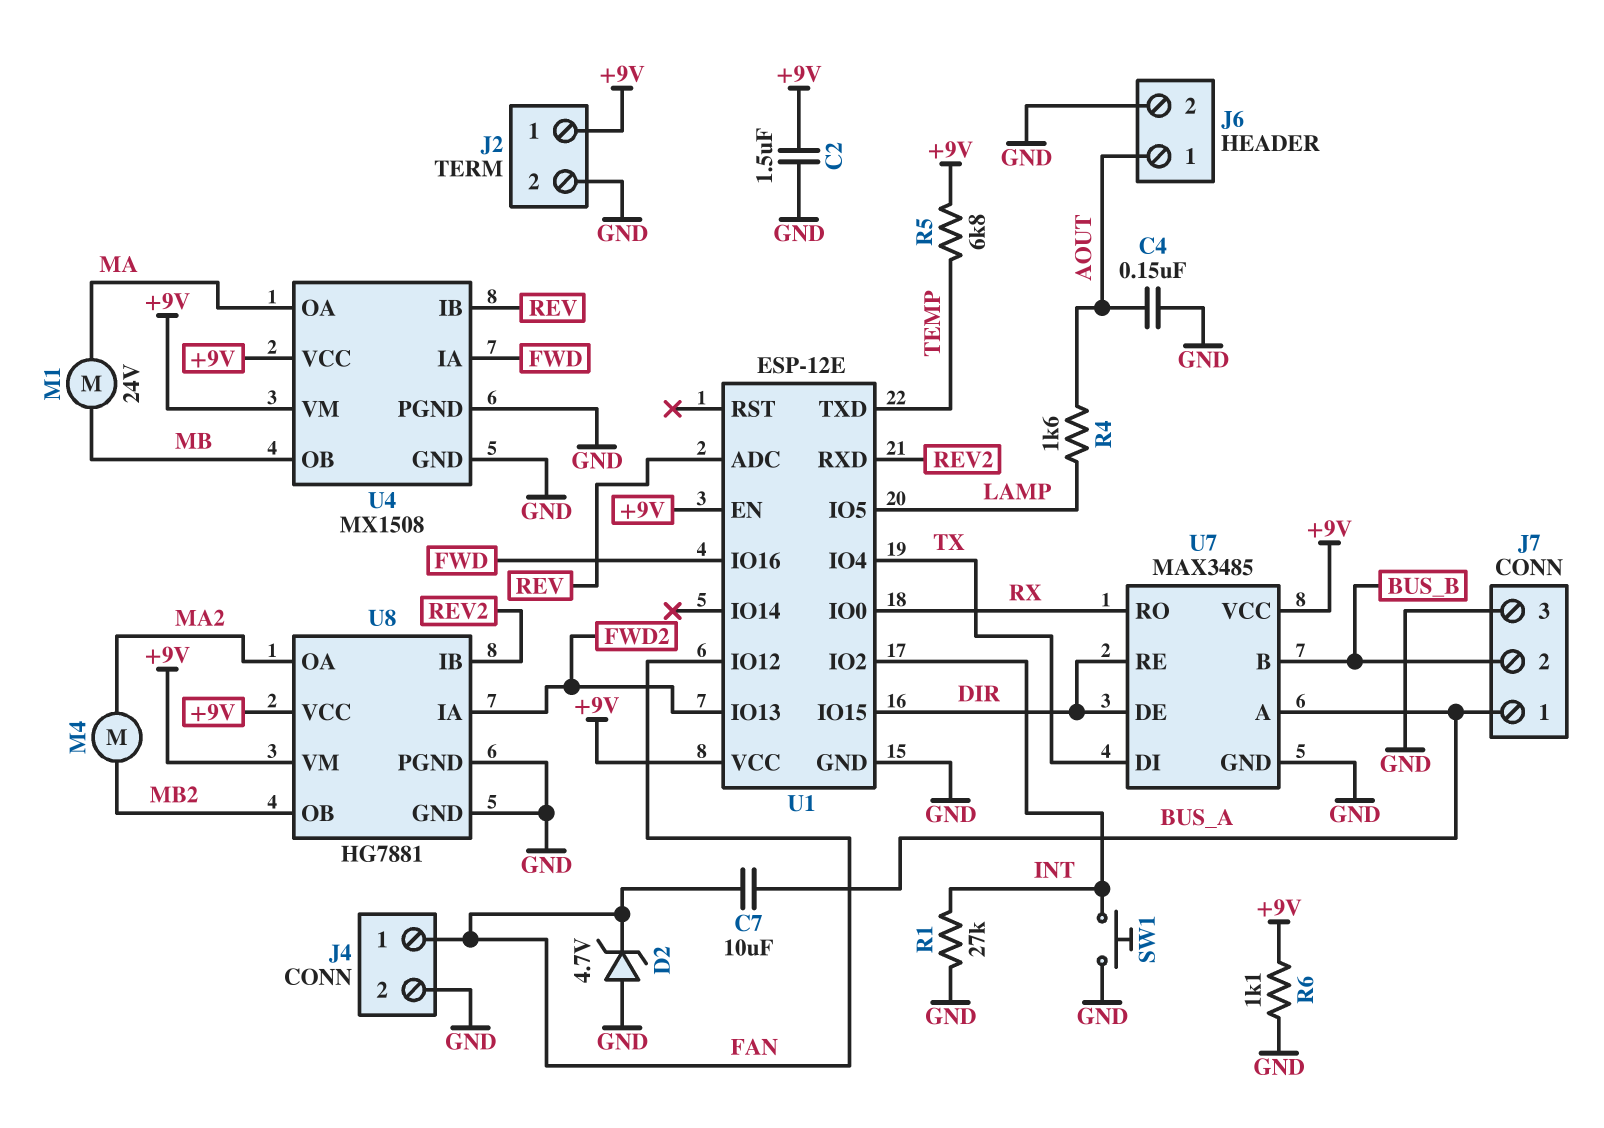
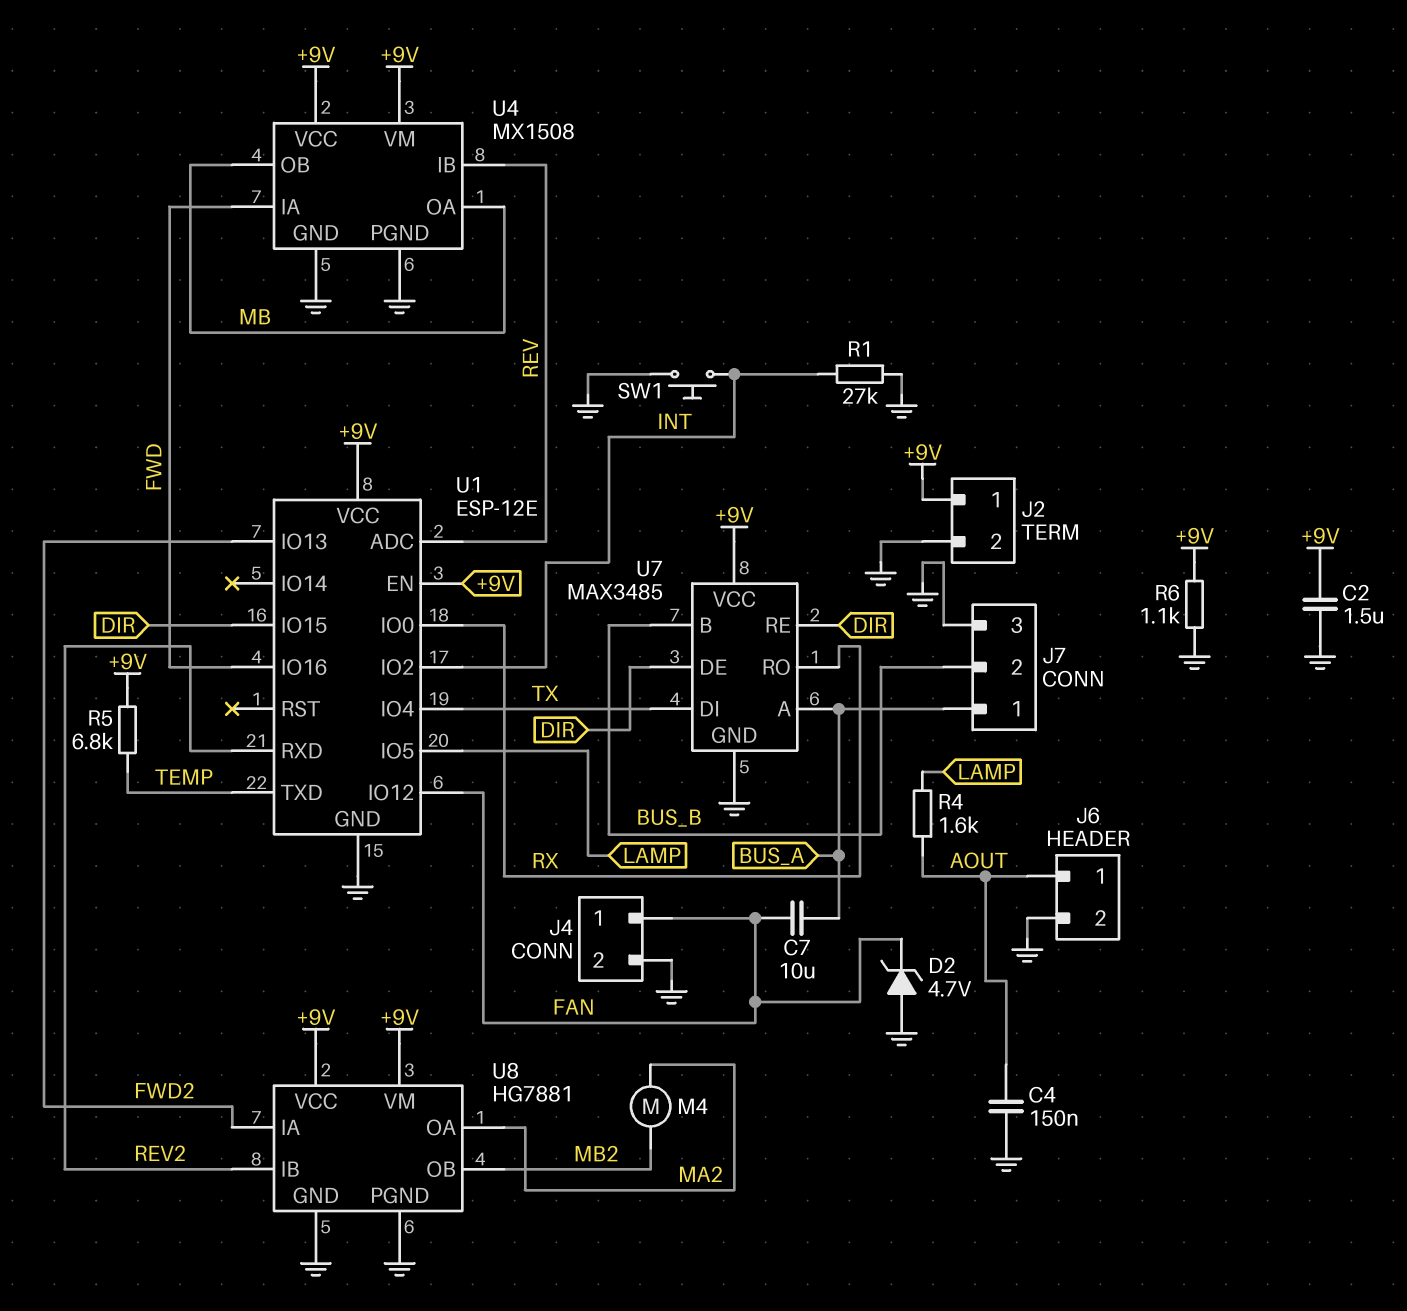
M1: motor 24V (MA, MB) -> none
U4 pin OA: MA -> MB

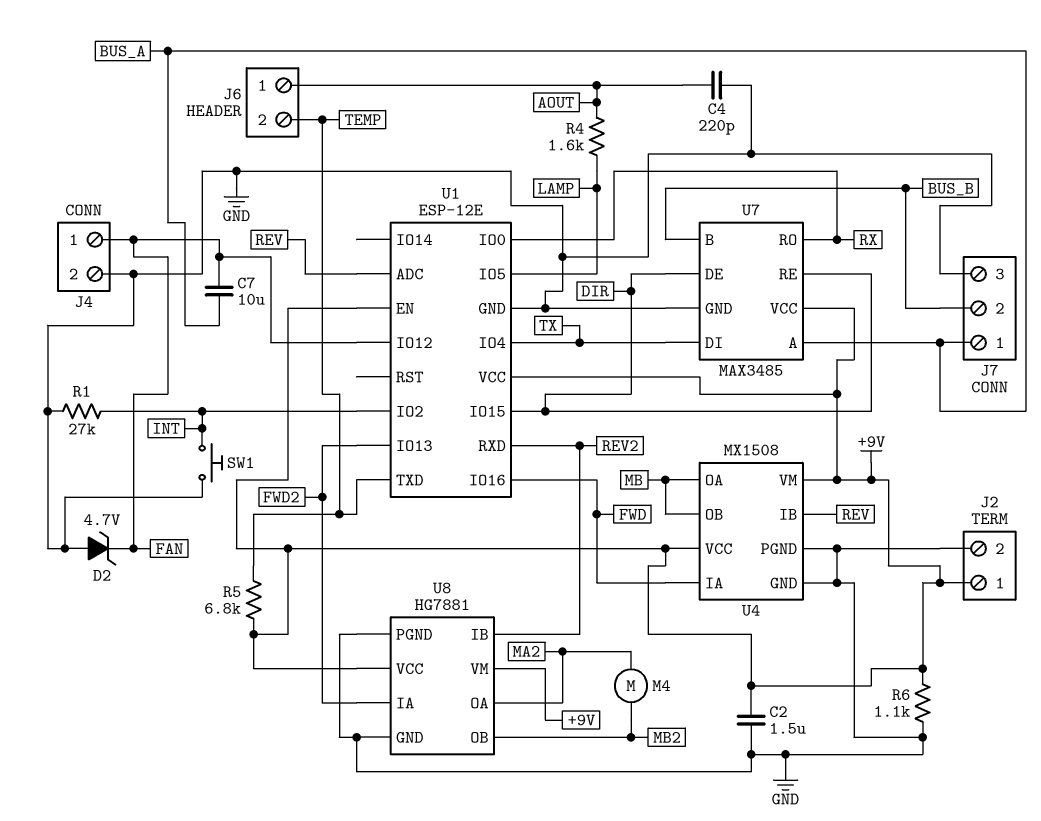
C4: 150nF (AOUT, GND) -> 220pF (AOUT, GND)
J6 pin 2: GND -> TEMP

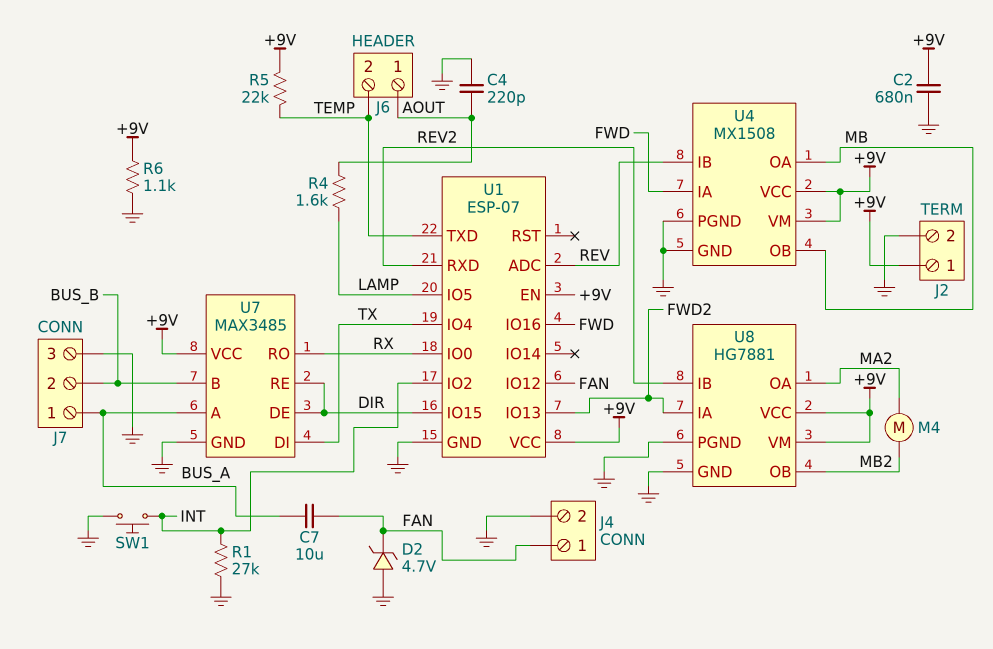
C2: 1.5uF (+9V, GND) -> 680nF (+9V, GND)
R5: 6.8k (+9V, TEMP) -> 22k (+9V, TEMP)
U1: ESP-12E -> ESP-07

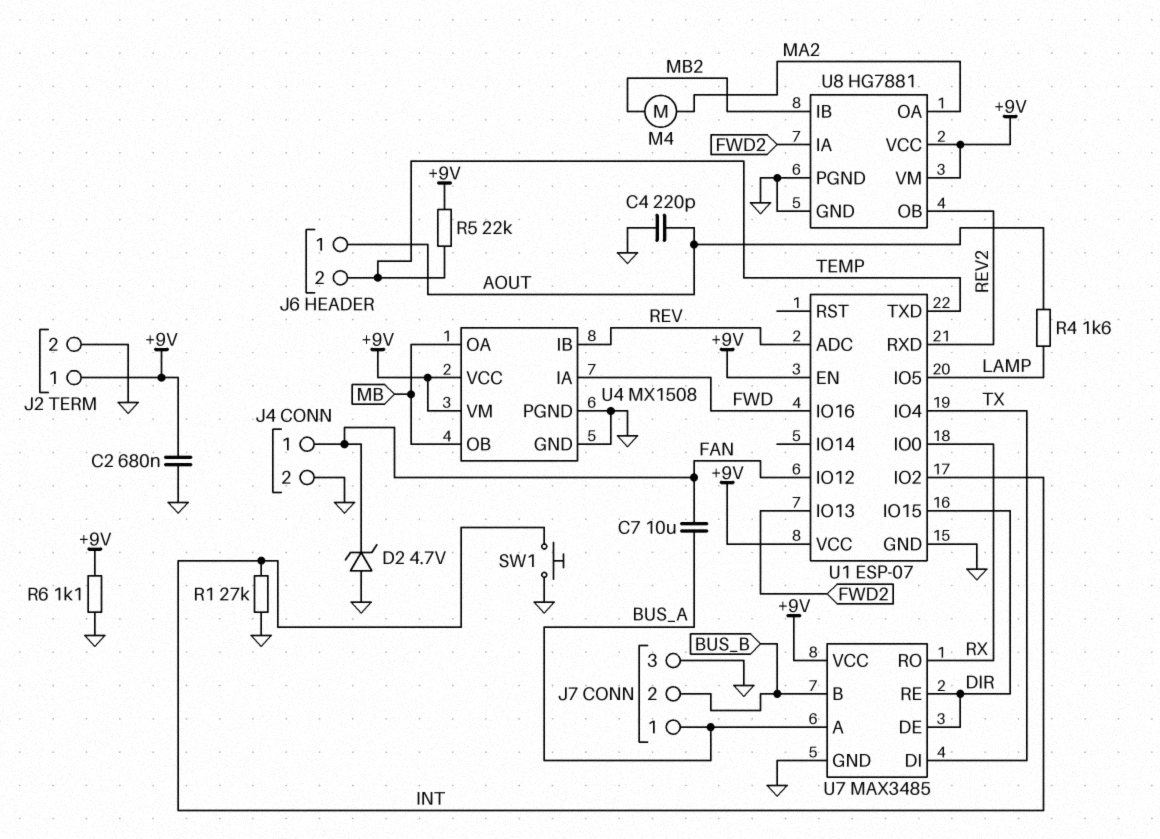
U8 pin IB: REV2 -> MB2
U8 pin OB: MB2 -> REV2

